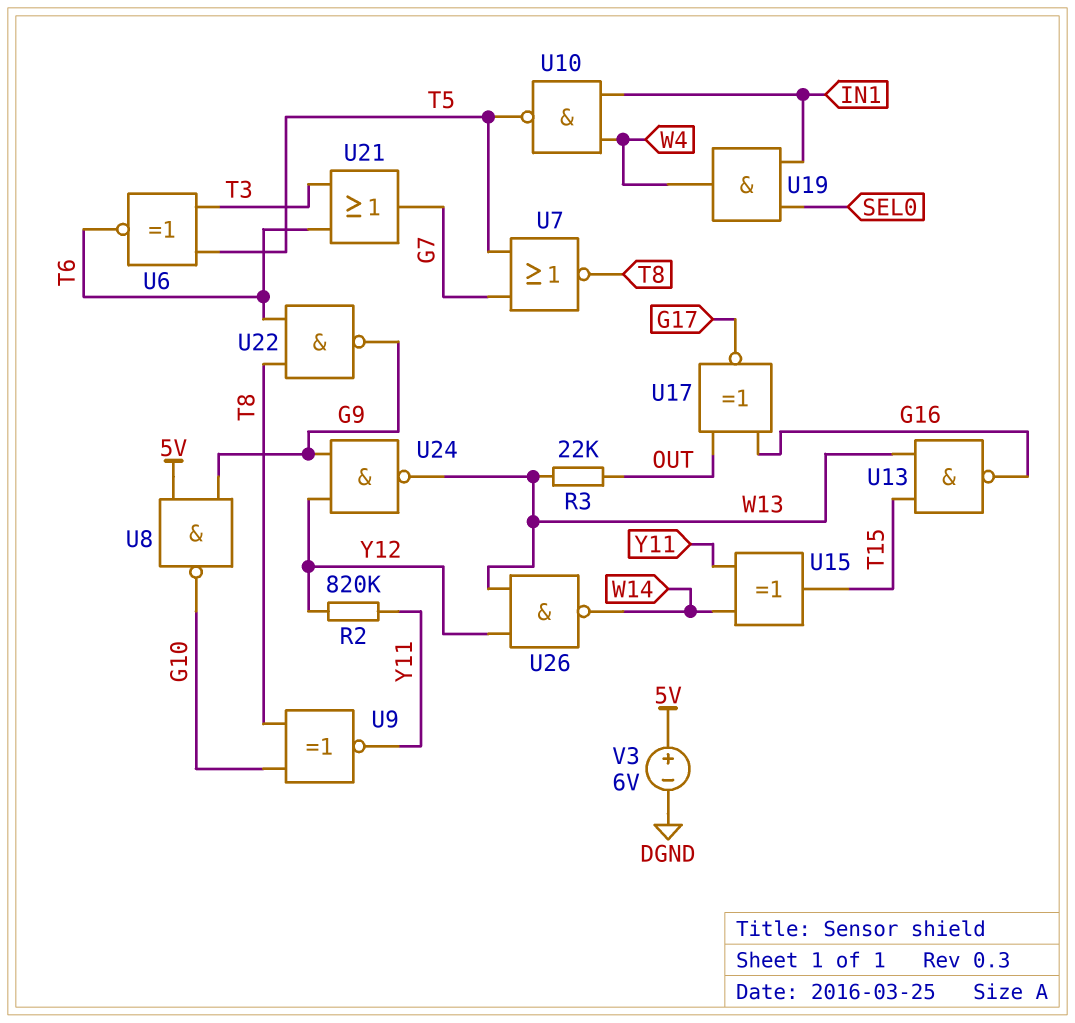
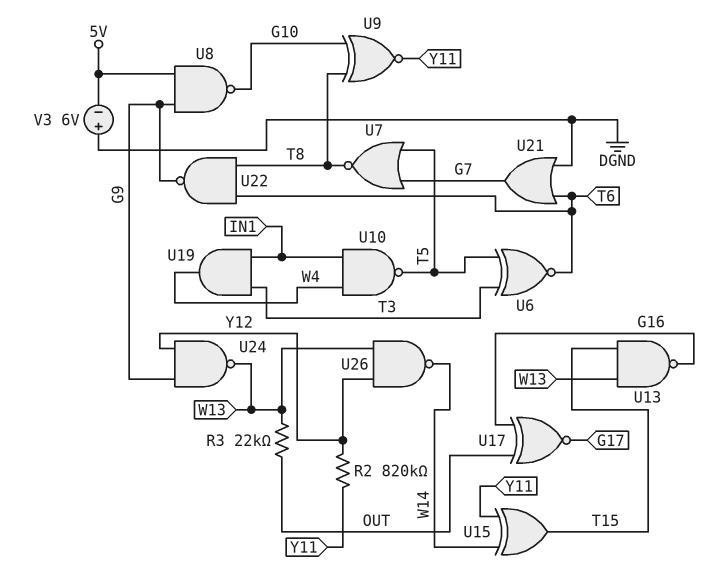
U19: AND (in IN1, in SEL0, out W4) -> AND (in IN1, in T3, out W4)
U21: OR (in T3, in T6, out G7) -> OR (in DGND, in T6, out G7)
V3: 6V (plus 5V, minus DGND) -> 6V (plus DGND, minus 5V)

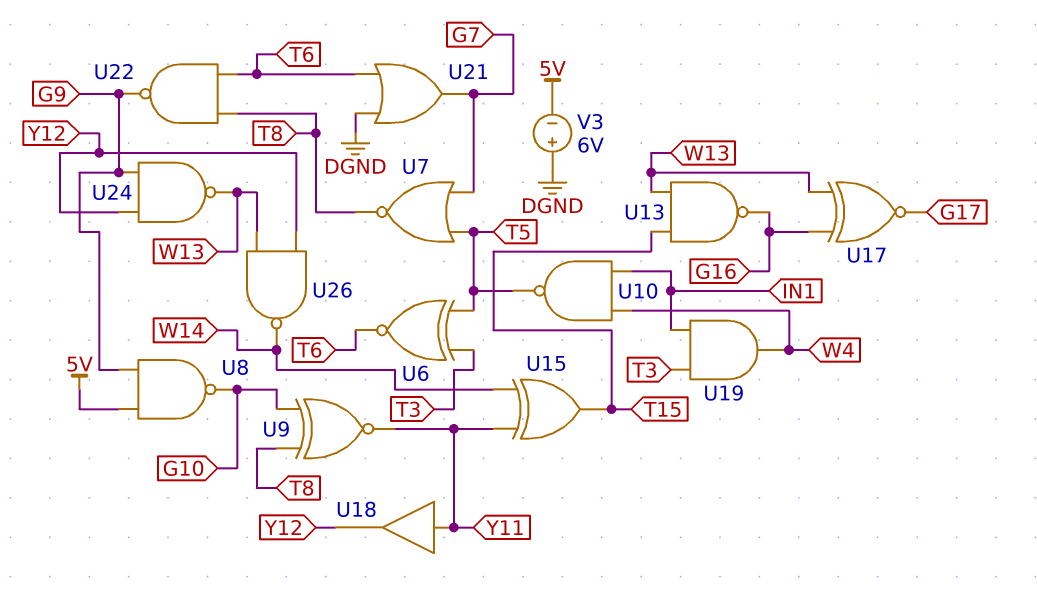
R2: 820k (Y11, Y12) -> none
R3: 22k (OUT, W13) -> none
U17: XNOR (in G16, in OUT, out G17) -> XNOR (in G16, in W13, out G17)
U18: none -> buffer (in Y11, out Y12)

